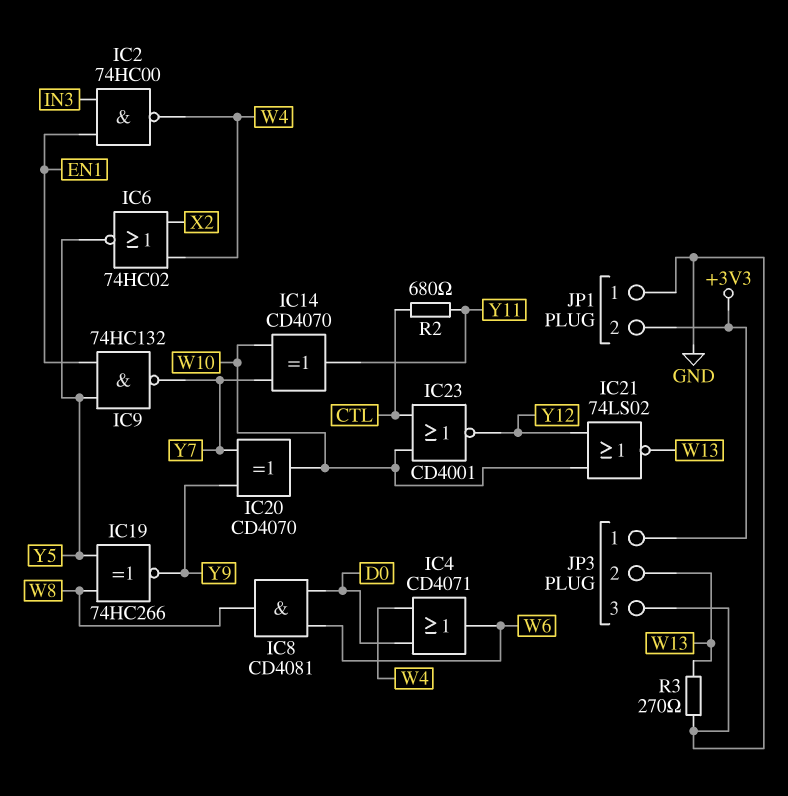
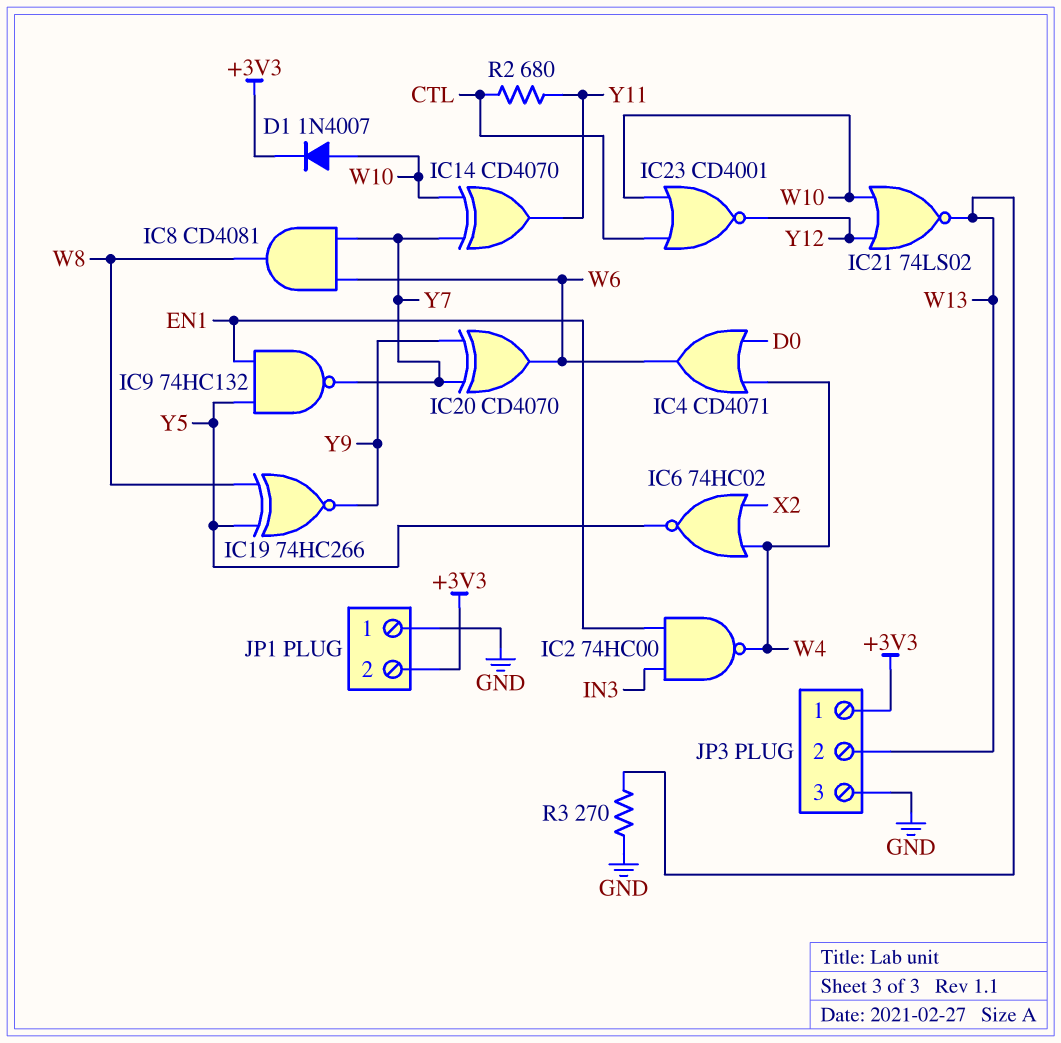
D1: none -> diode 1N4007 (A W10, K +3V3)
IC8: AND CD4081 (in D0, in W6, out W8) -> AND CD4081 (in W6, in Y7, out W8)
IC20: XOR CD4070 (in Y7, in Y9, out W10) -> XOR CD4070 (in Y7, in Y9, out W6)

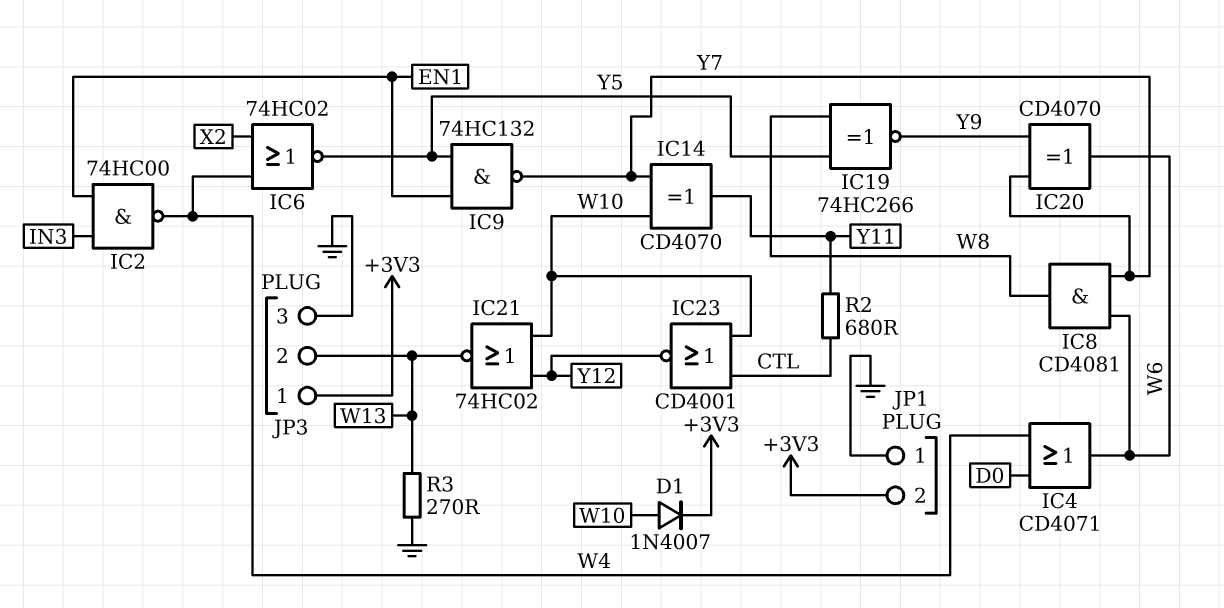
IC21: NOR 74LS02 (in W10, in Y12, out W13) -> NOR 74HC02 (in W10, in Y12, out W13)

